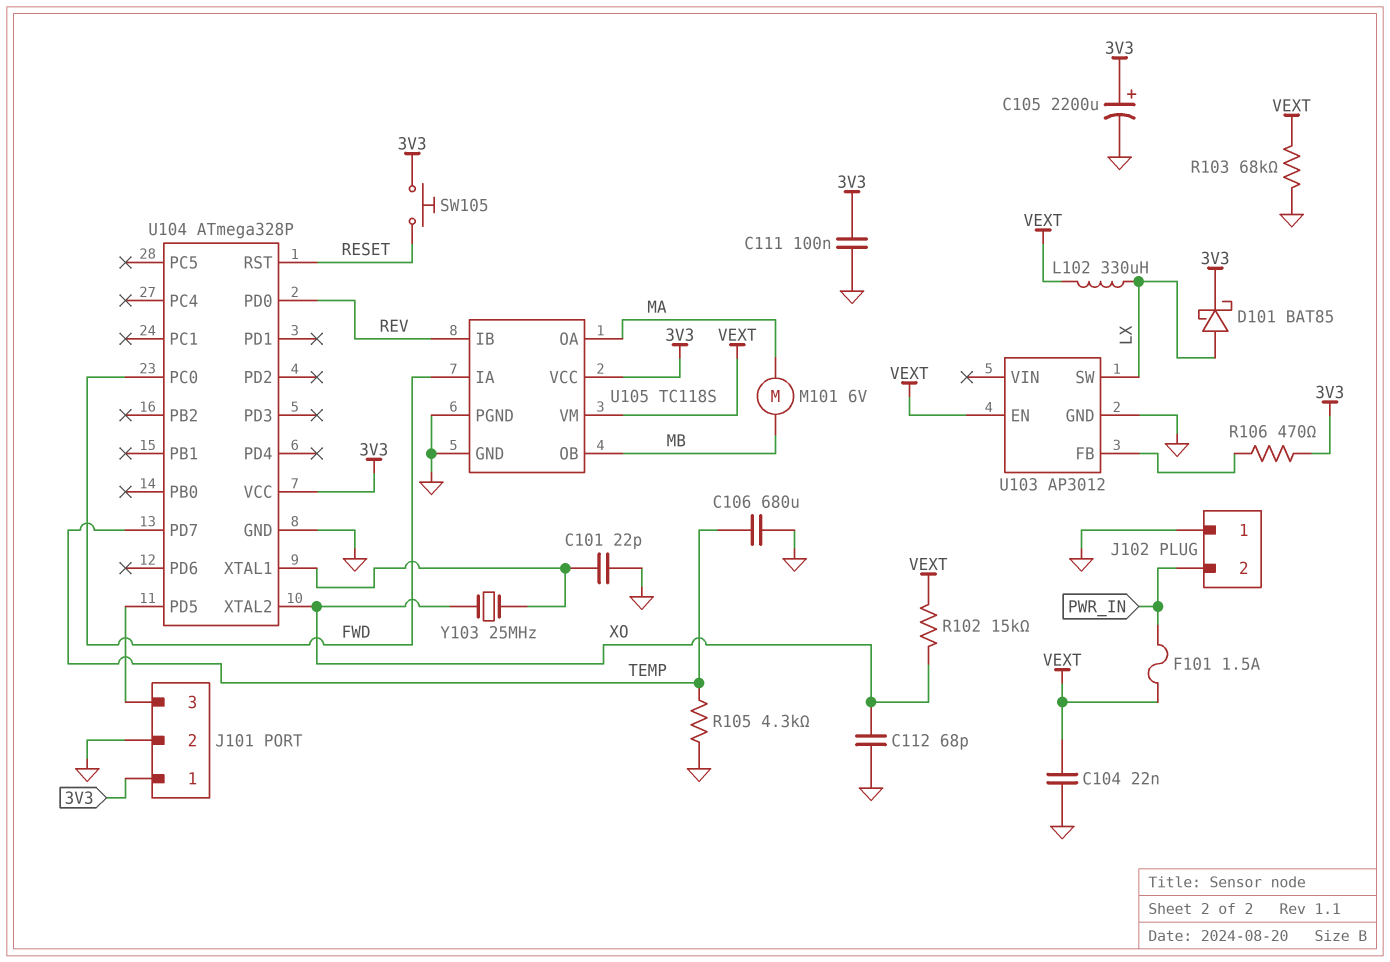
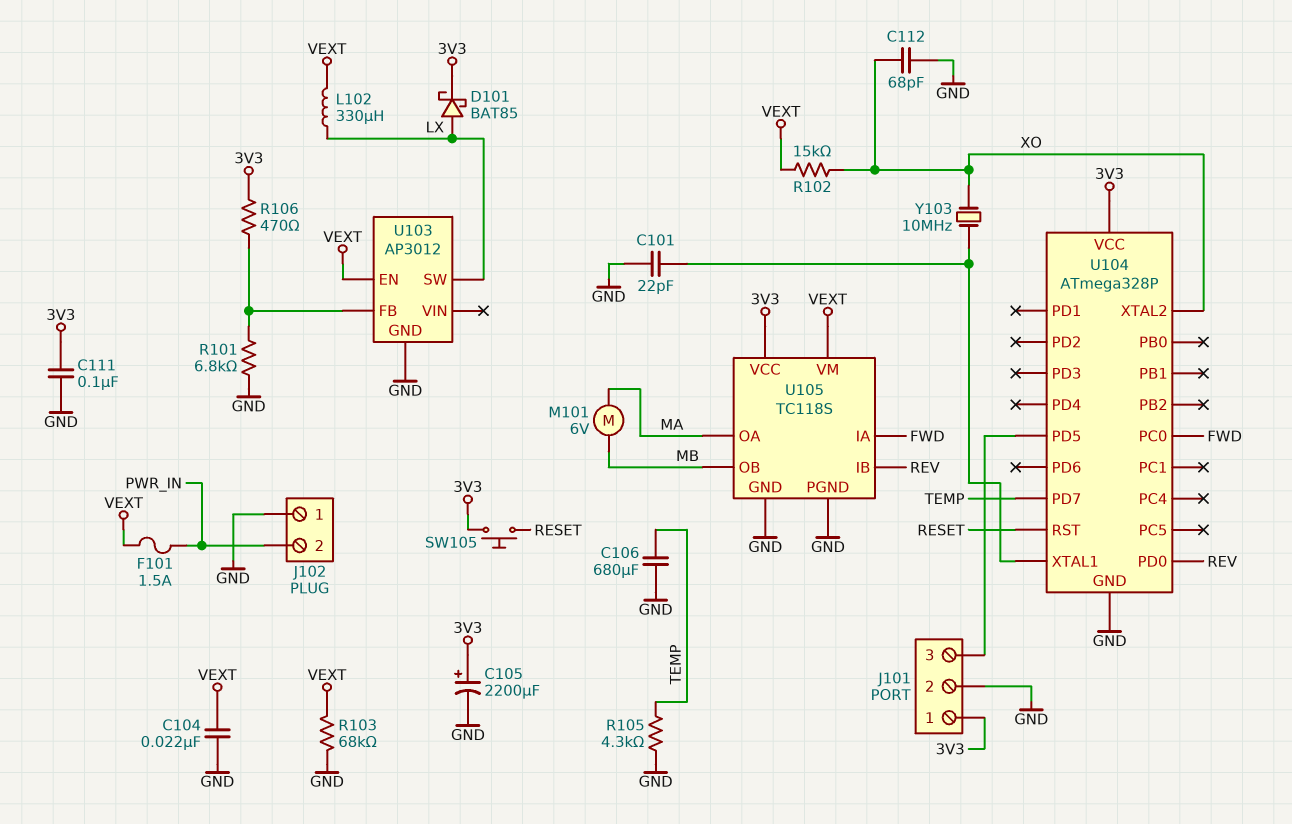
R101: none -> 6.8k (GND, U103/FB)
Y103: 25MHz (U104/XTAL1, XO) -> 10MHz (U104/XTAL1, XO)

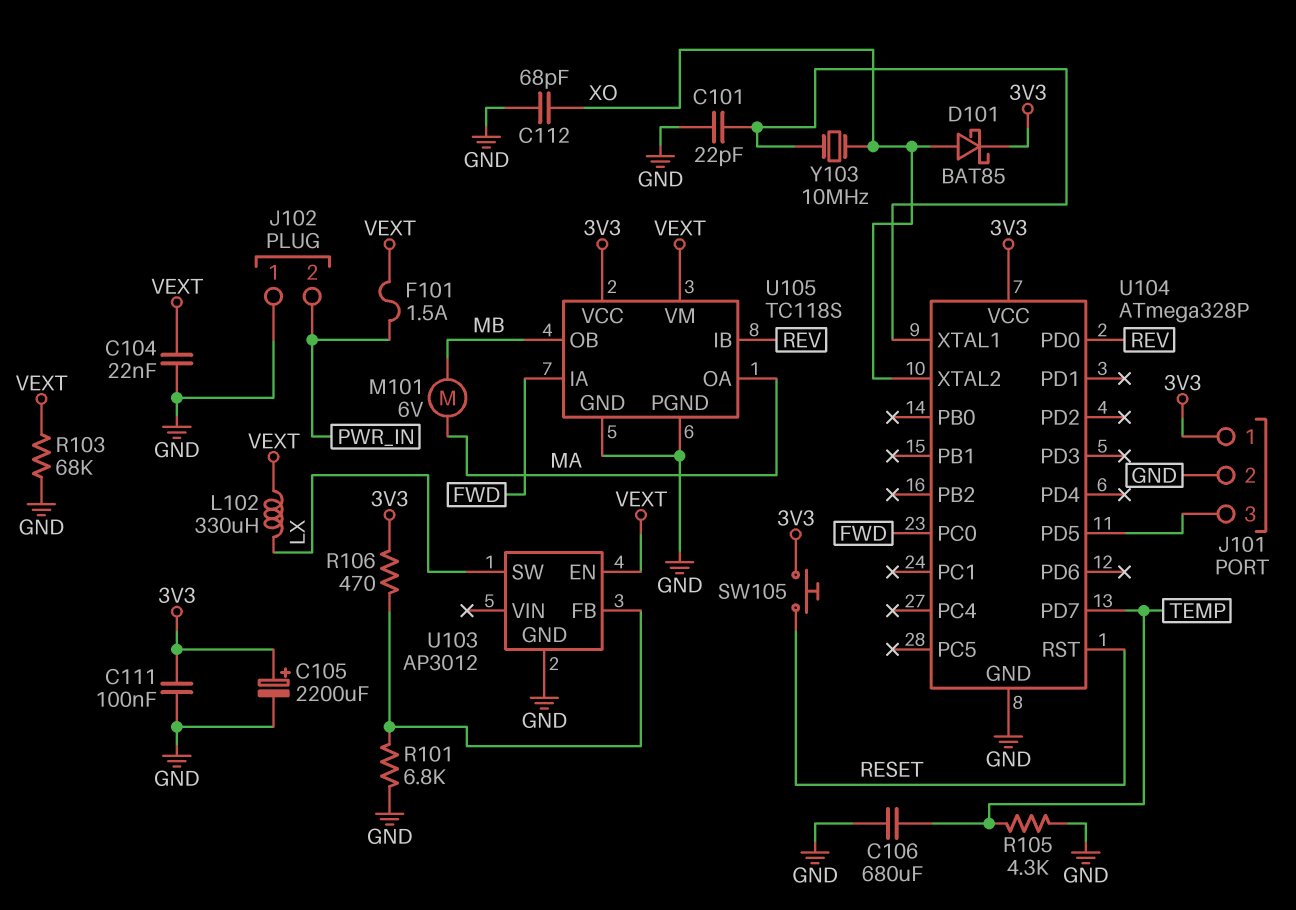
D101: schottky BAT85 (A LX, K 3V3) -> schottky BAT85 (A XO, K 3V3)
R102: 15k (VEXT, XO) -> none

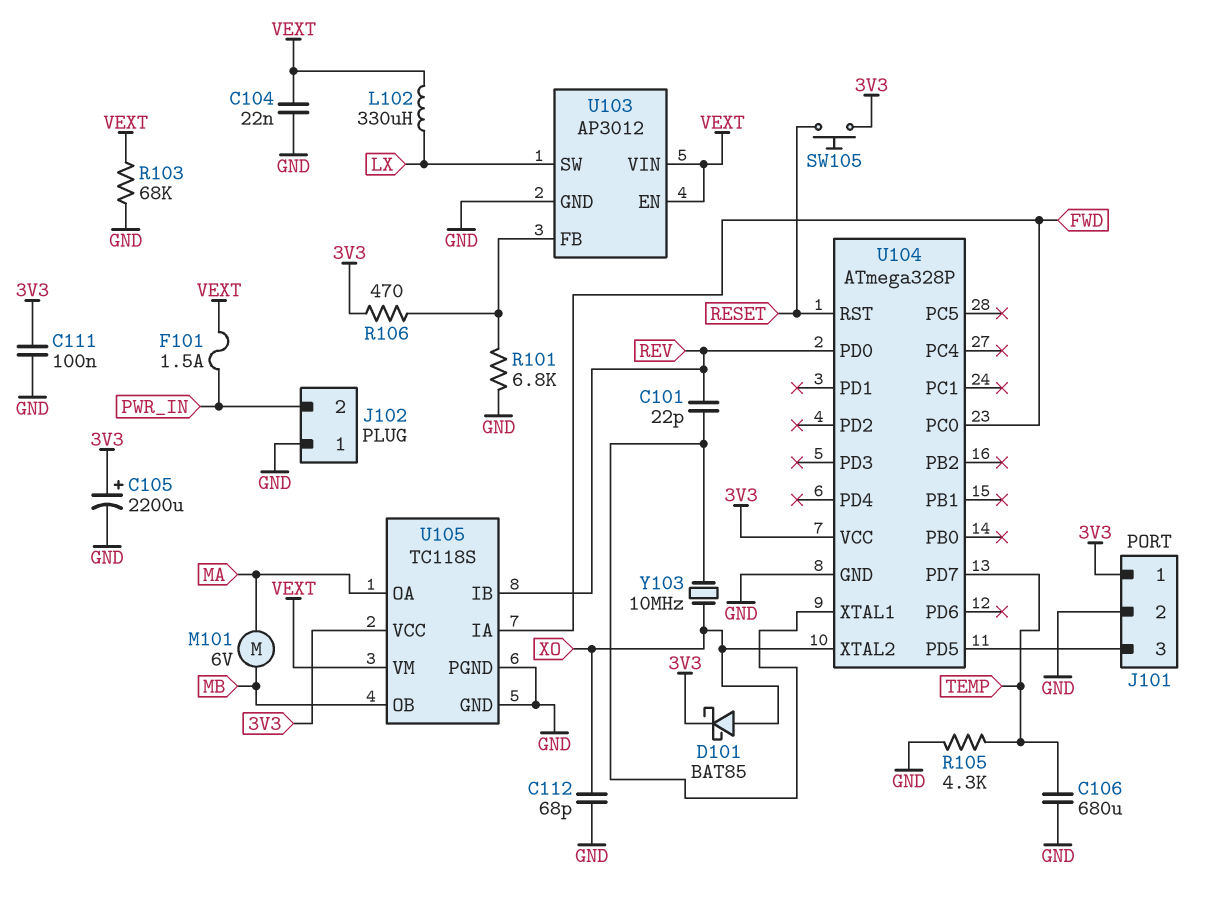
C101: 22pF (GND, U104/XTAL1) -> 22pF (REV, U104/XTAL1)
U103 pin VIN: none -> VEXT

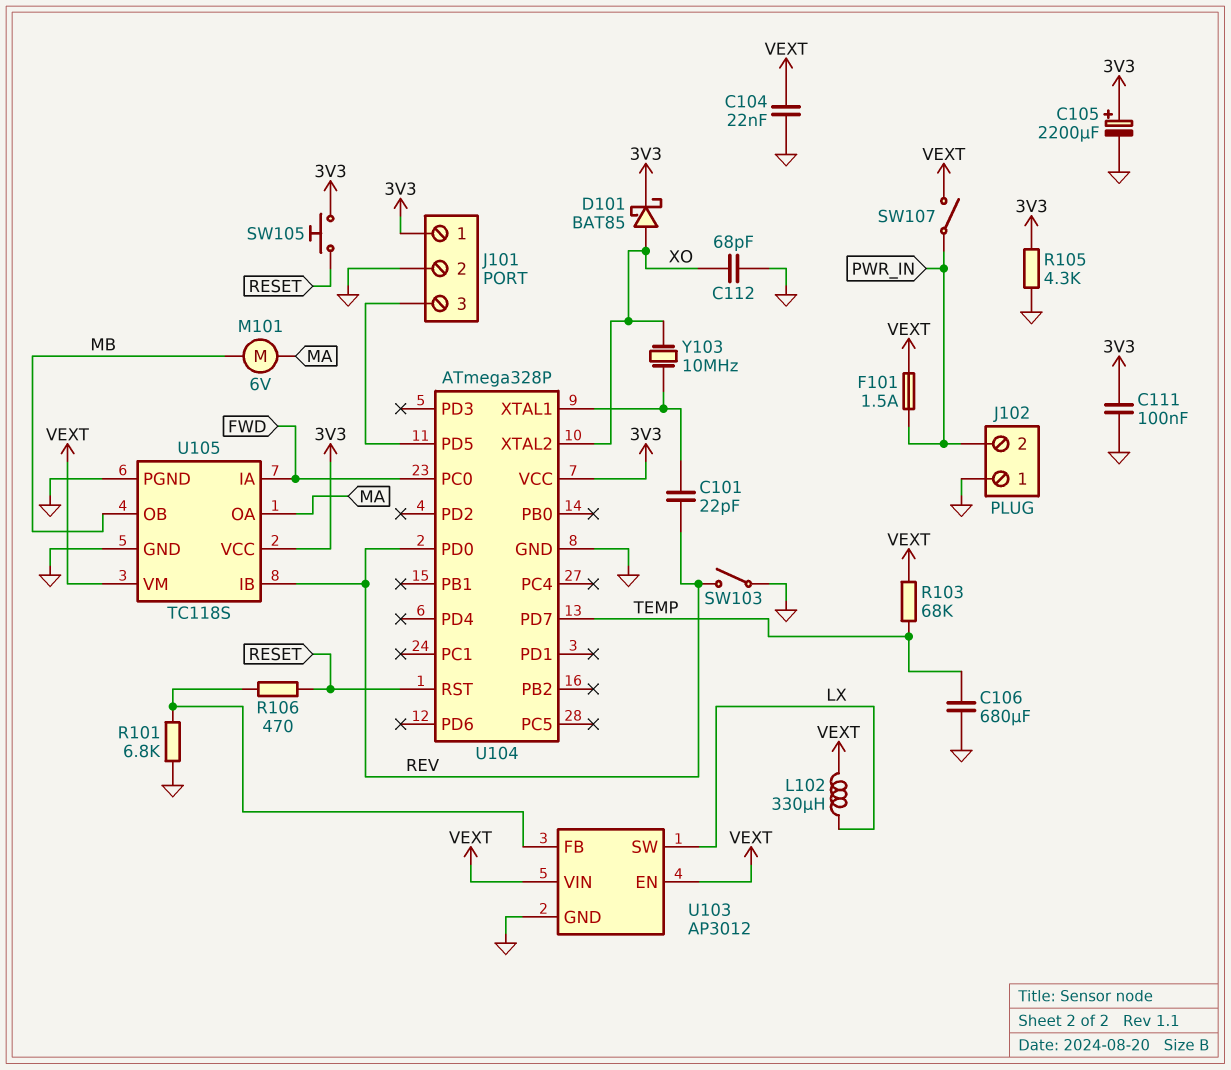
R103: 68k (GND, VEXT) -> 68k (TEMP, VEXT)
R105: 4.3k (GND, TEMP) -> 4.3k (3V3, GND)
R106: 470 (3V3, U103/FB) -> 470 (RESET, U103/FB)
SW103: none -> switch (GND, REV)
SW107: none -> switch (PWR_IN, VEXT)

